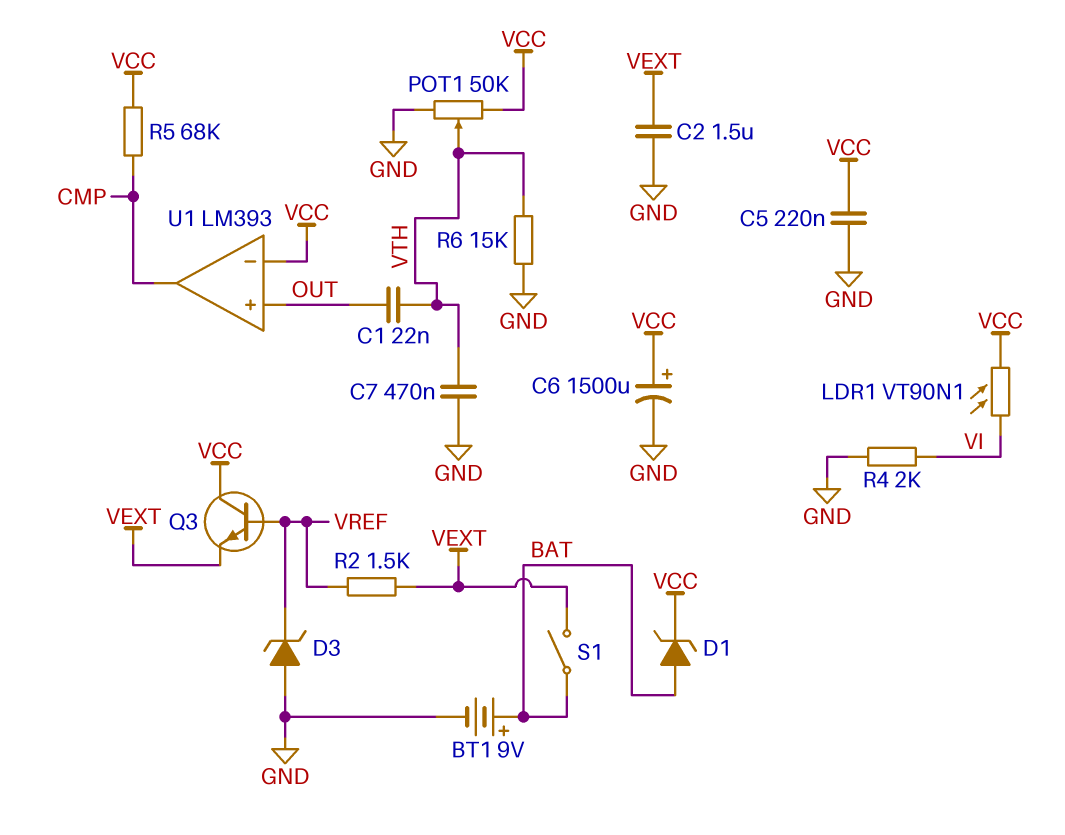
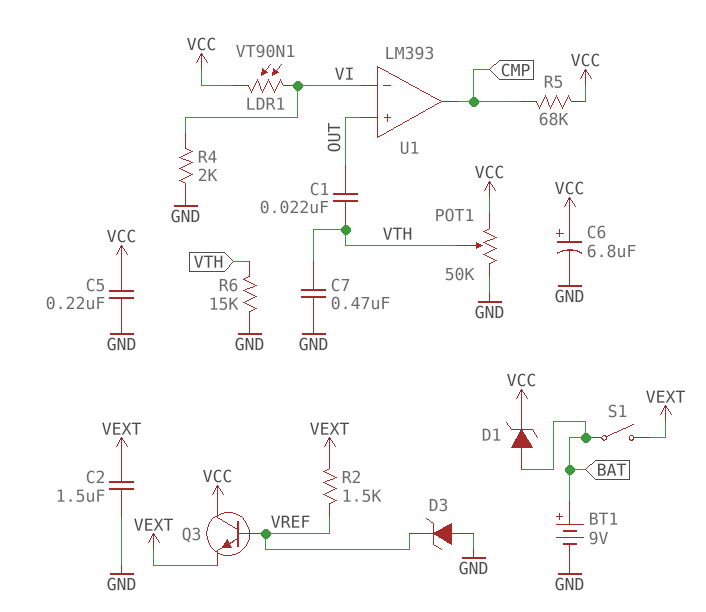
C6: 1500uF (plus VCC, minus GND) -> 6.8uF (plus VCC, minus GND)
U1 pin in-: VCC -> VI

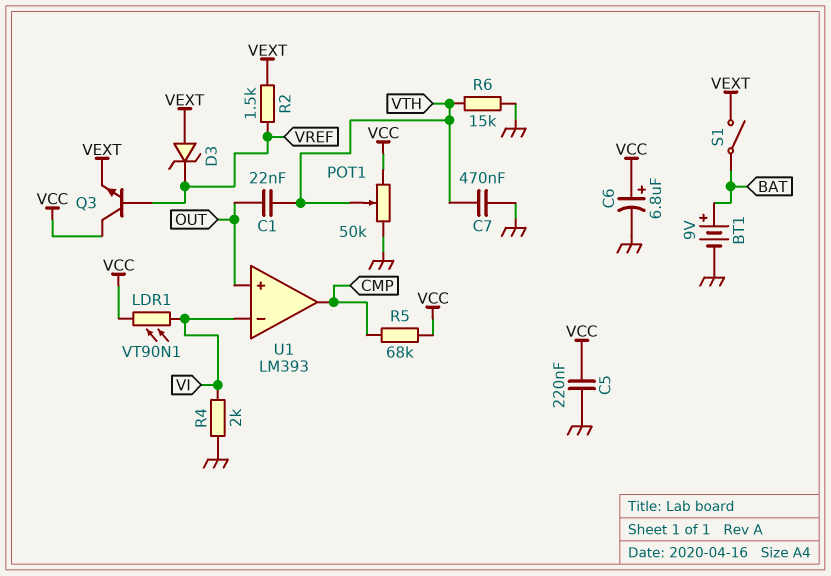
C2: 1.5uF (GND, VEXT) -> none
D1: zener (A BAT, K VCC) -> none
D3: zener (A GND, K VREF) -> zener (A VEXT, K VREF)

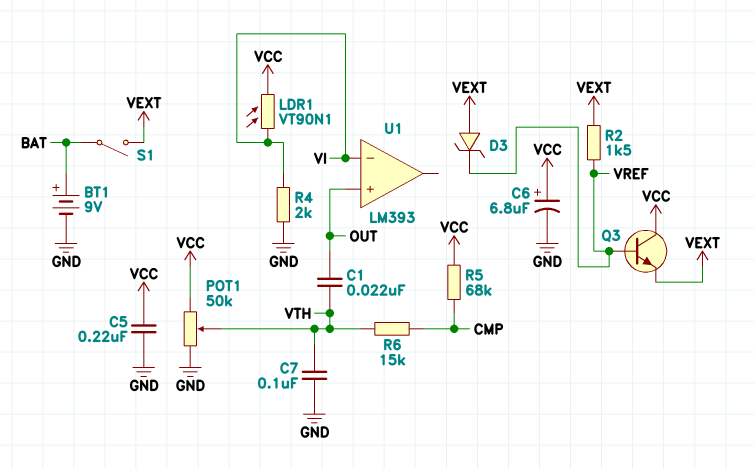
C7: 470nF (GND, VTH) -> 100nF (GND, VTH)
R6: 15k (GND, VTH) -> 15k (CMP, VTH)
U1 pin out: CMP -> none

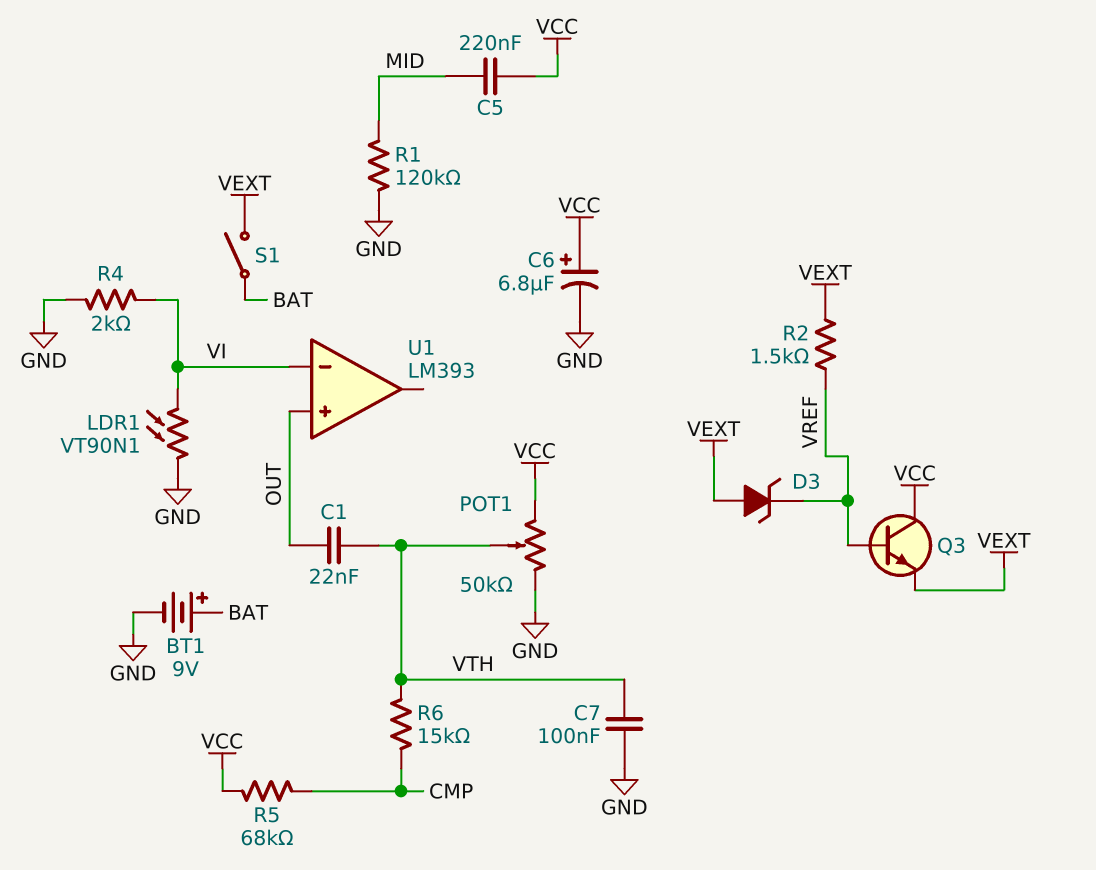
C5: 220nF (GND, VCC) -> 220nF (MID, VCC)
LDR1: VT90N1 (VCC, VI) -> VT90N1 (GND, VI)
R1: none -> 120k (GND, MID)

